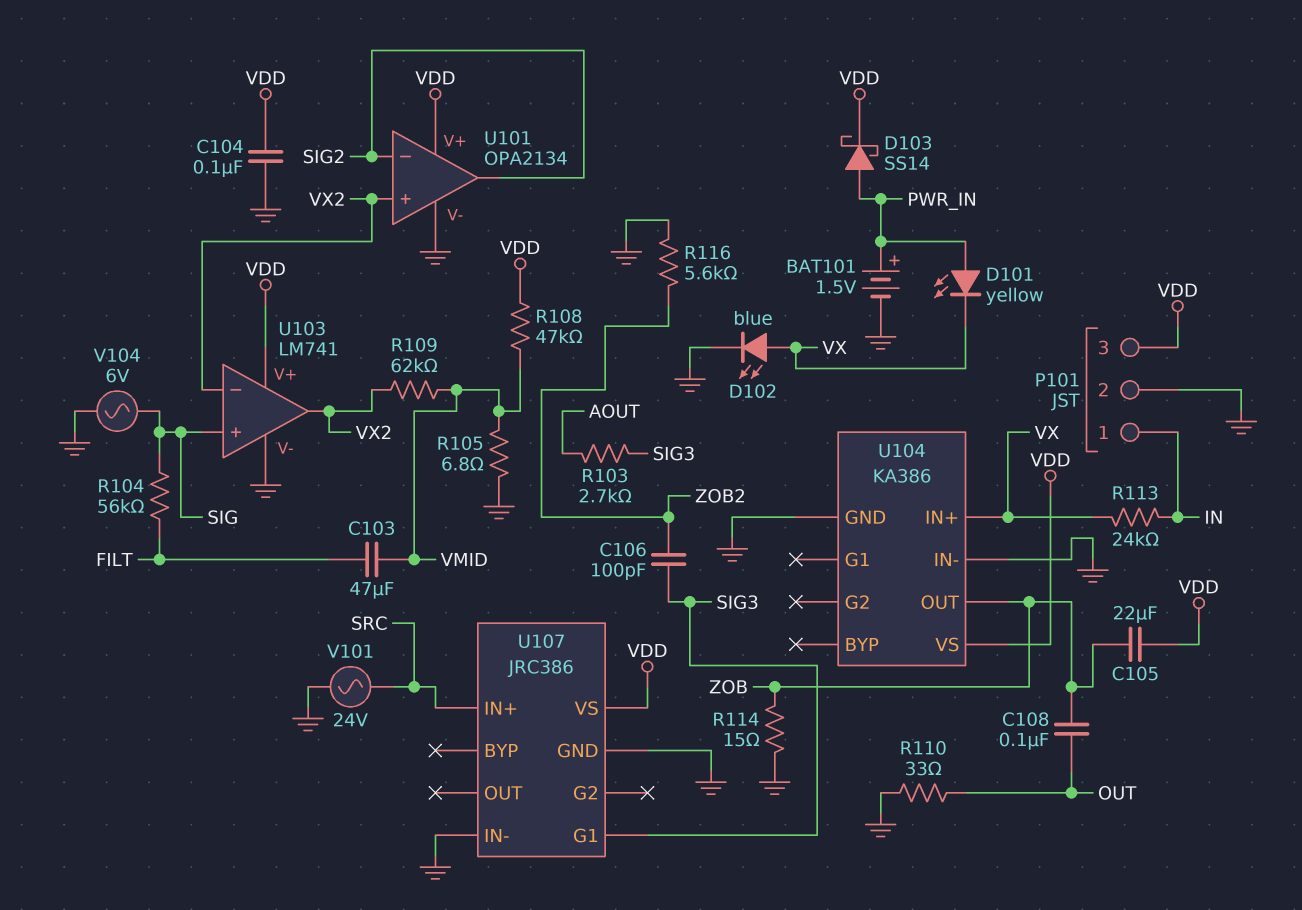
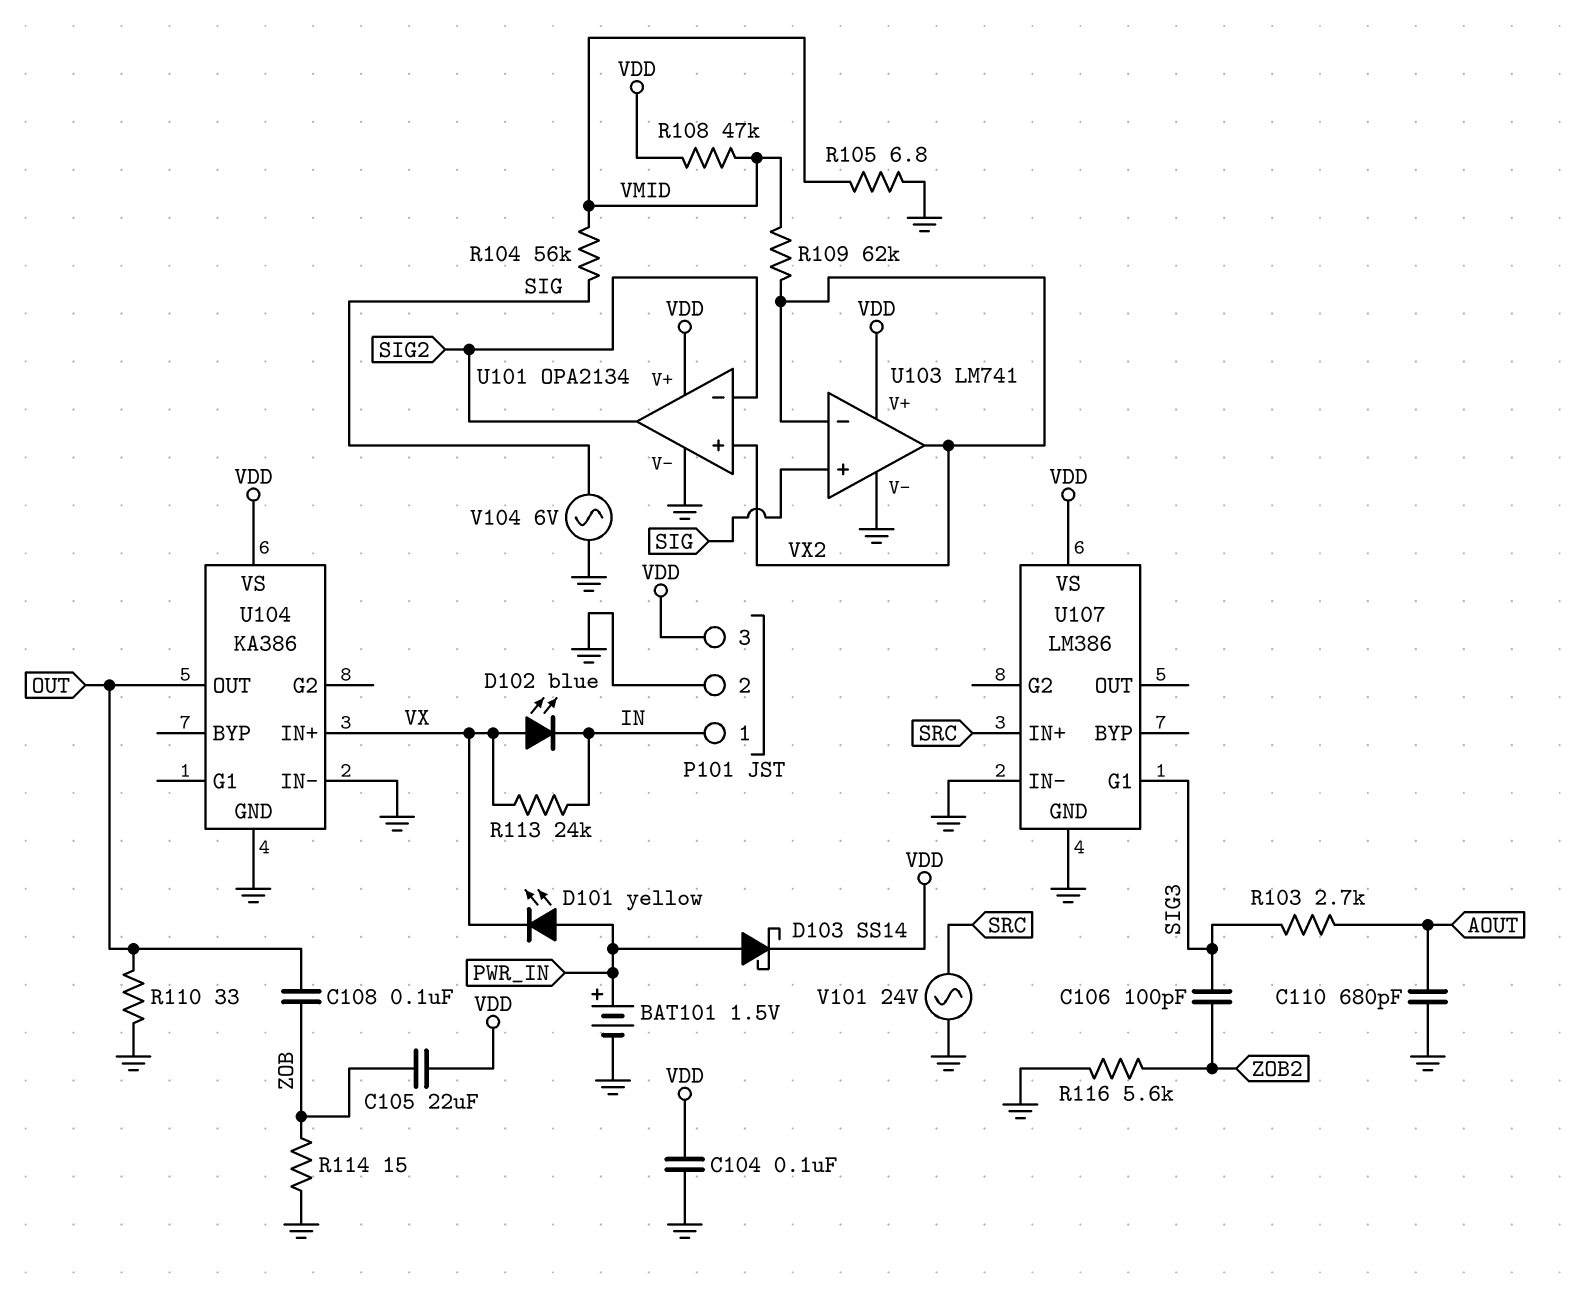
C103: 47uF (FILT, VMID) -> none
C110: none -> 680pF (AOUT, GND)
D102: LED blue (A VX, K GND) -> LED blue (A VX, K IN)
R104: 56k (FILT, SIG) -> 56k (SIG, VMID)
U104 pin OUT: ZOB -> OUT
U107: JRC386 -> LM386

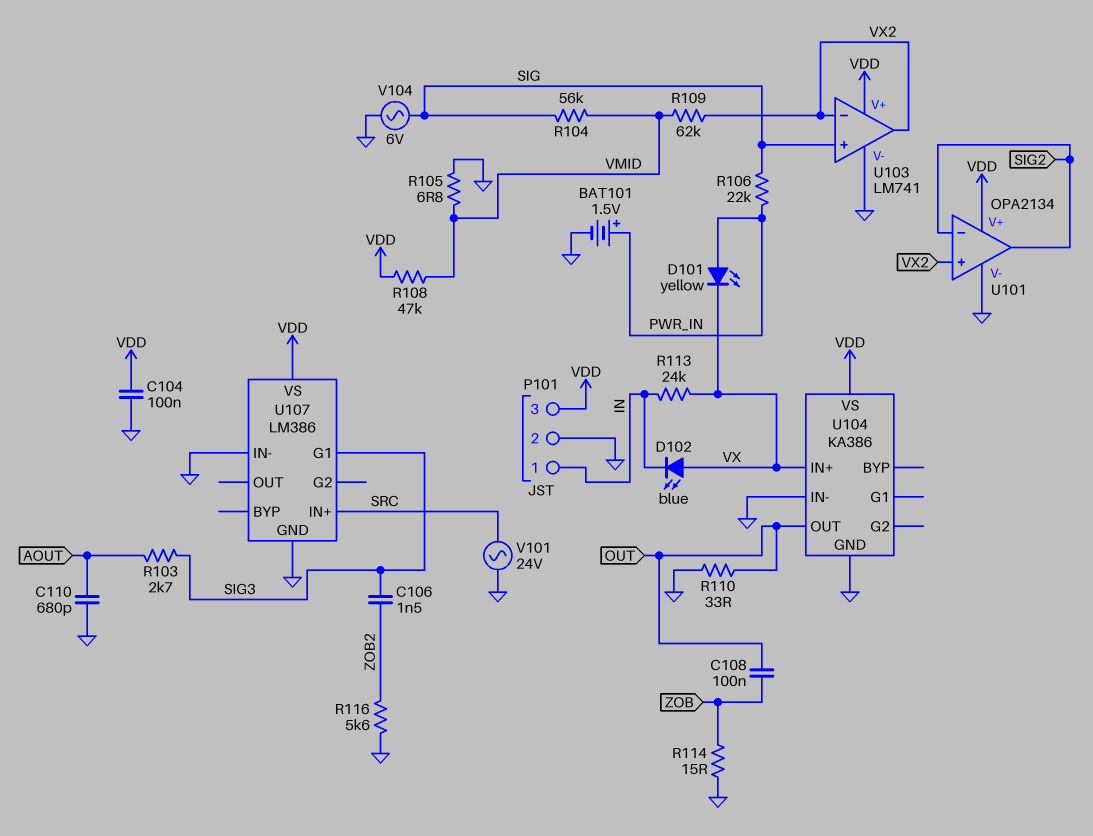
C105: 22uF (VDD, ZOB) -> none
C106: 100pF (SIG3, ZOB2) -> 1.5nF (SIG3, ZOB2)
D103: schottky SS14 (A PWR_IN, K VDD) -> none
R106: none -> 22k (PWR_IN, SIG)

